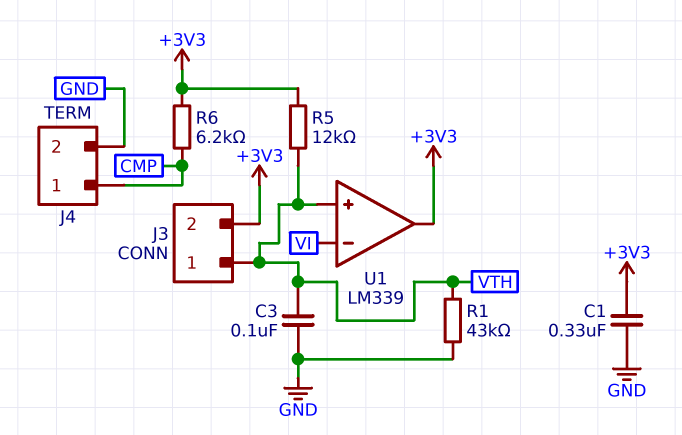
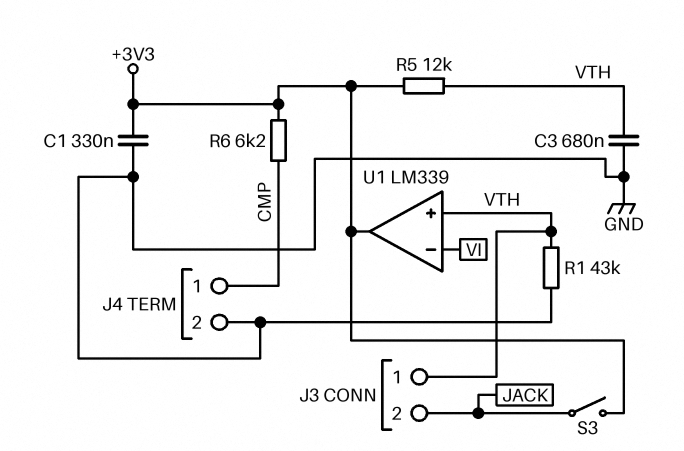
C3: 100nF (GND, VTH) -> 680nF (GND, VTH)
J3 pin 2: +3V3 -> JACK
S3: none -> switch (+3V3, JACK)

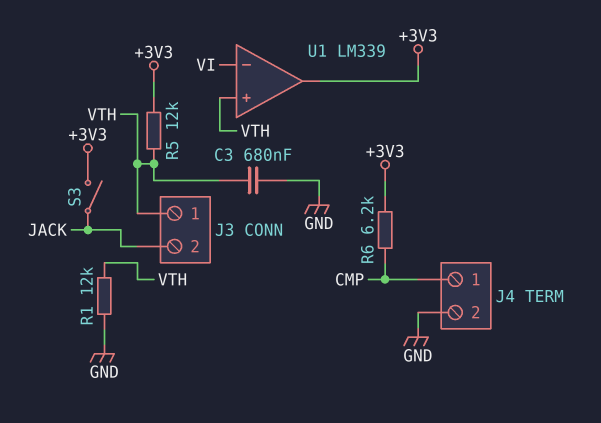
C1: 330nF (+3V3, GND) -> none
R1: 43k (GND, VTH) -> 12k (GND, VTH)

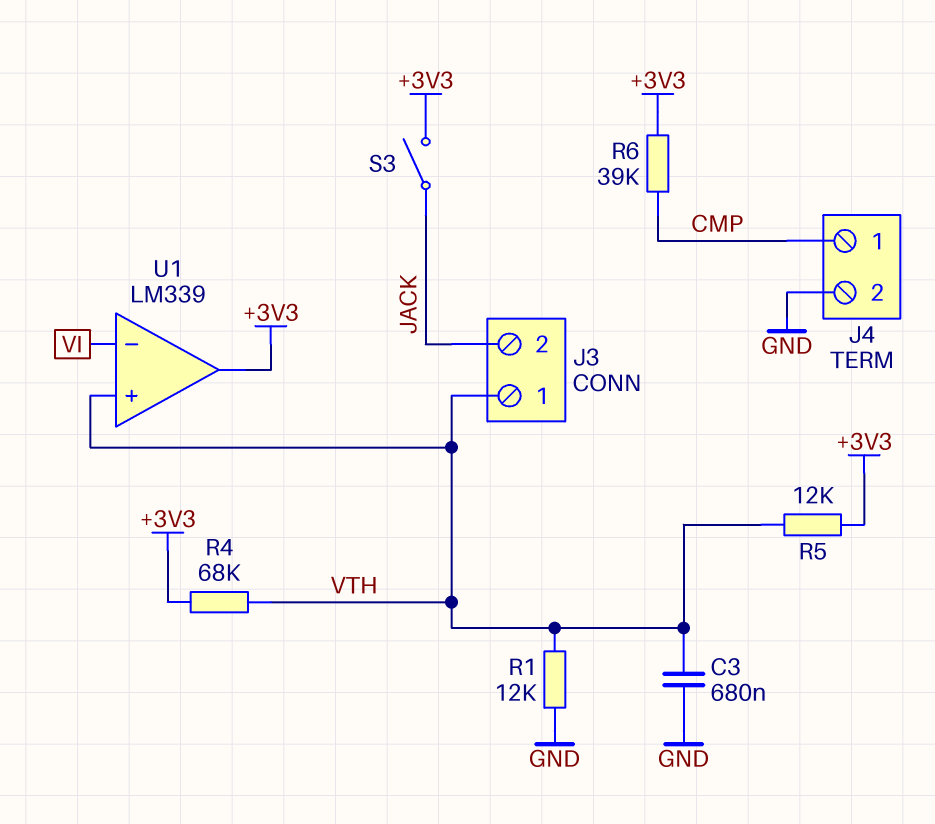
R4: none -> 68k (+3V3, VTH)
R6: 6.2k (+3V3, CMP) -> 39k (+3V3, CMP)

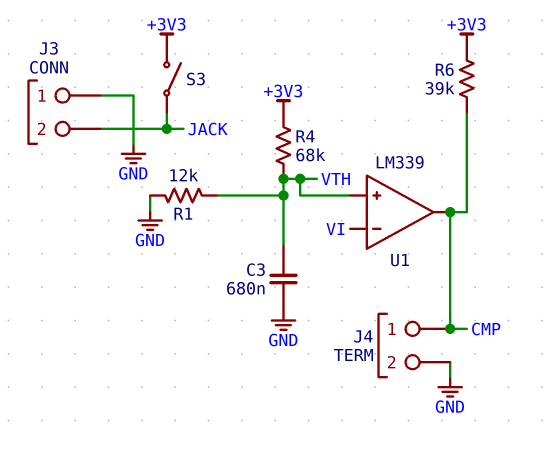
J3 pin 1: VTH -> GND
R5: 12k (+3V3, VTH) -> none
U1 pin out: +3V3 -> CMP

